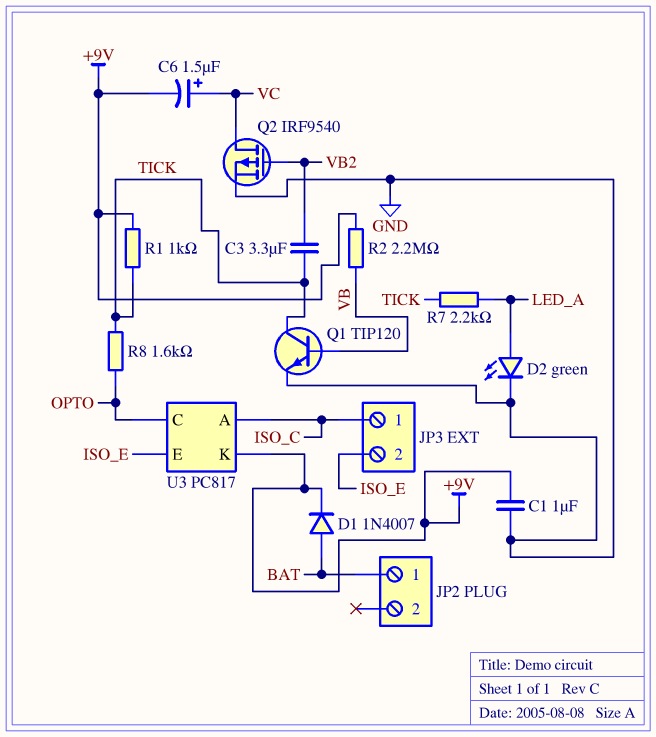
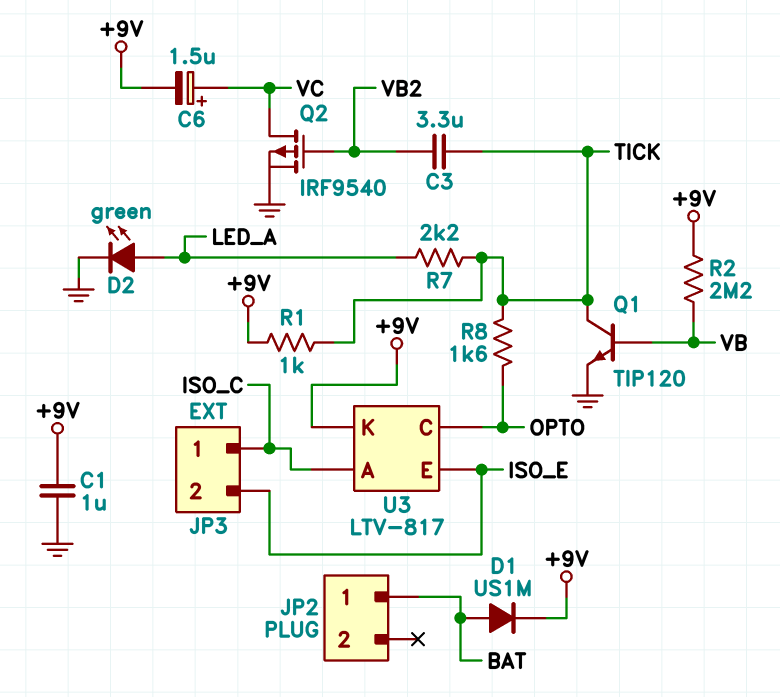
D1: diode 1N4007 (A BAT, K +9V) -> diode US1M (A BAT, K +9V)
U3: PC817 -> LTV-817

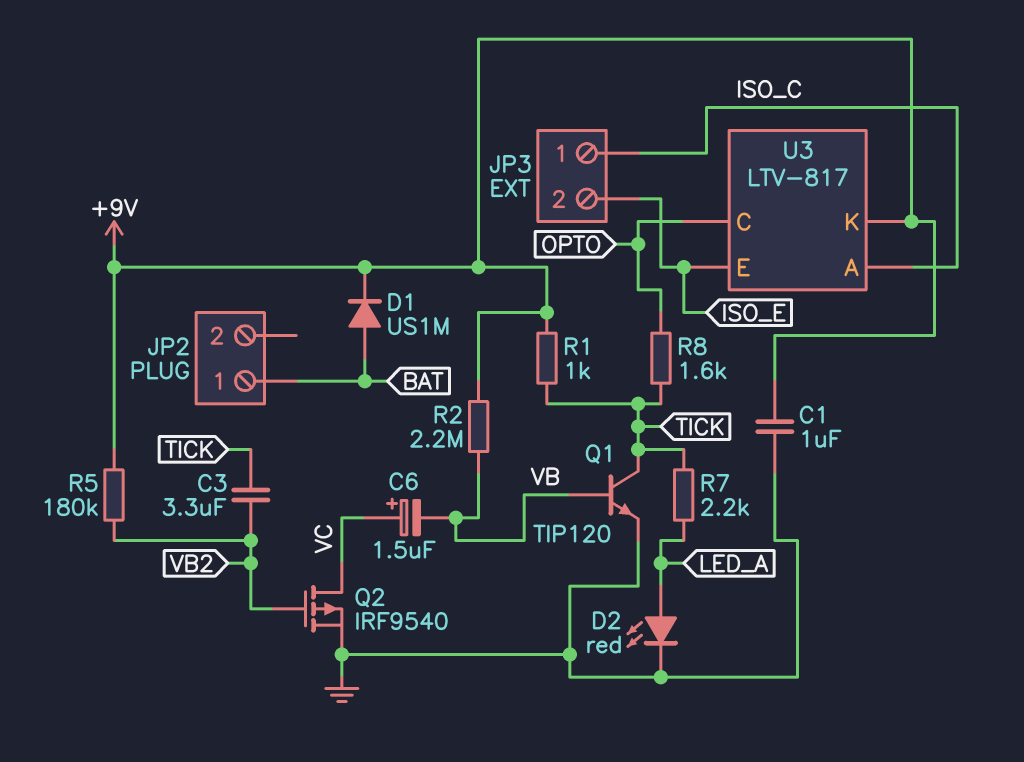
C6: 1.5uF (plus VC, minus +9V) -> 1.5uF (plus VC, minus VB)
D2: LED green (A LED_A, K GND) -> LED red (A LED_A, K GND)
R5: none -> 180k (+9V, VB2)

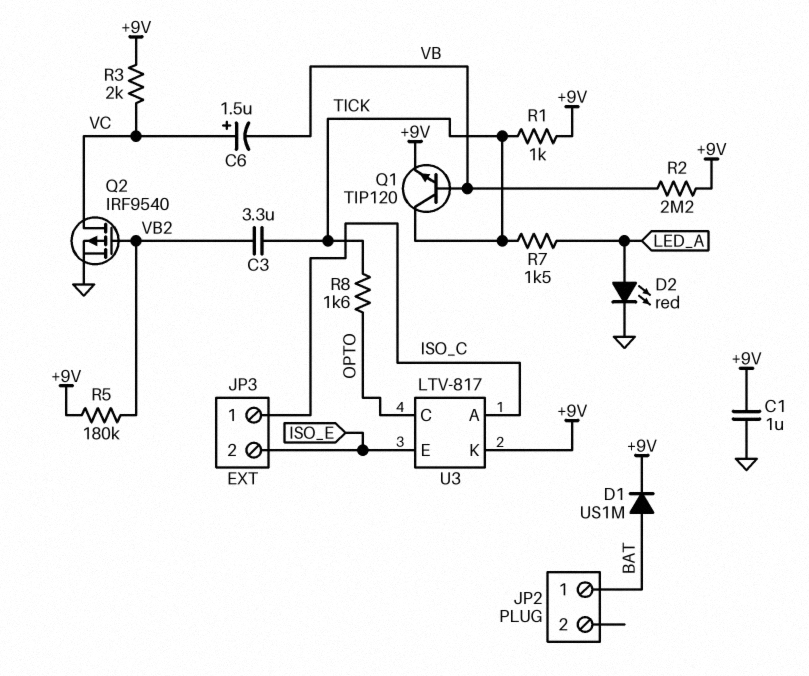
Q1: NPN TIP120 (B VB, C TICK, E GND) -> NPN TIP120 (B VB, C TICK, E +9V)
R3: none -> 2k (+9V, VC)
R7: 2.2k (LED_A, TICK) -> 1.5k (LED_A, TICK)

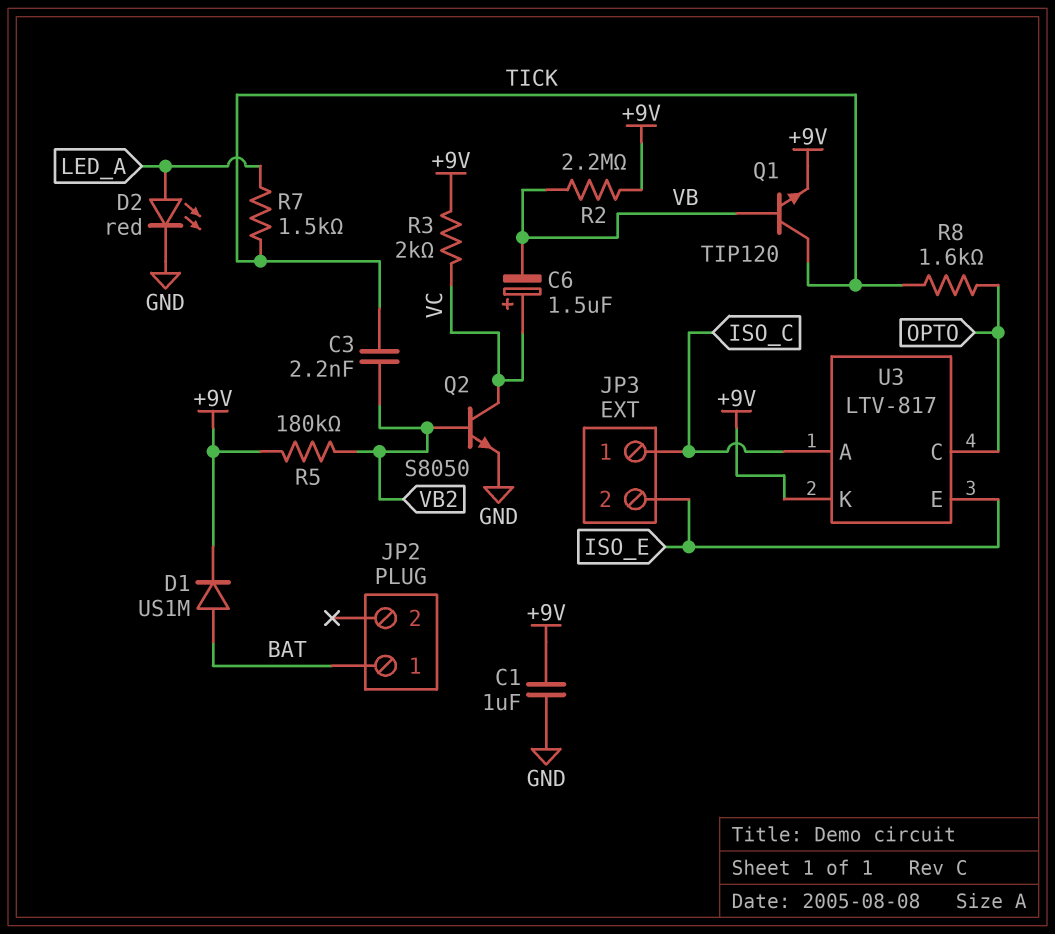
C3: 3.3uF (TICK, VB2) -> 2.2nF (TICK, VB2)
Q2: PMOS IRF9540 (G VB2, D VC, S GND) -> NPN S8050 (B VB2, C VC, E GND)
R1: 1k (+9V, TICK) -> none

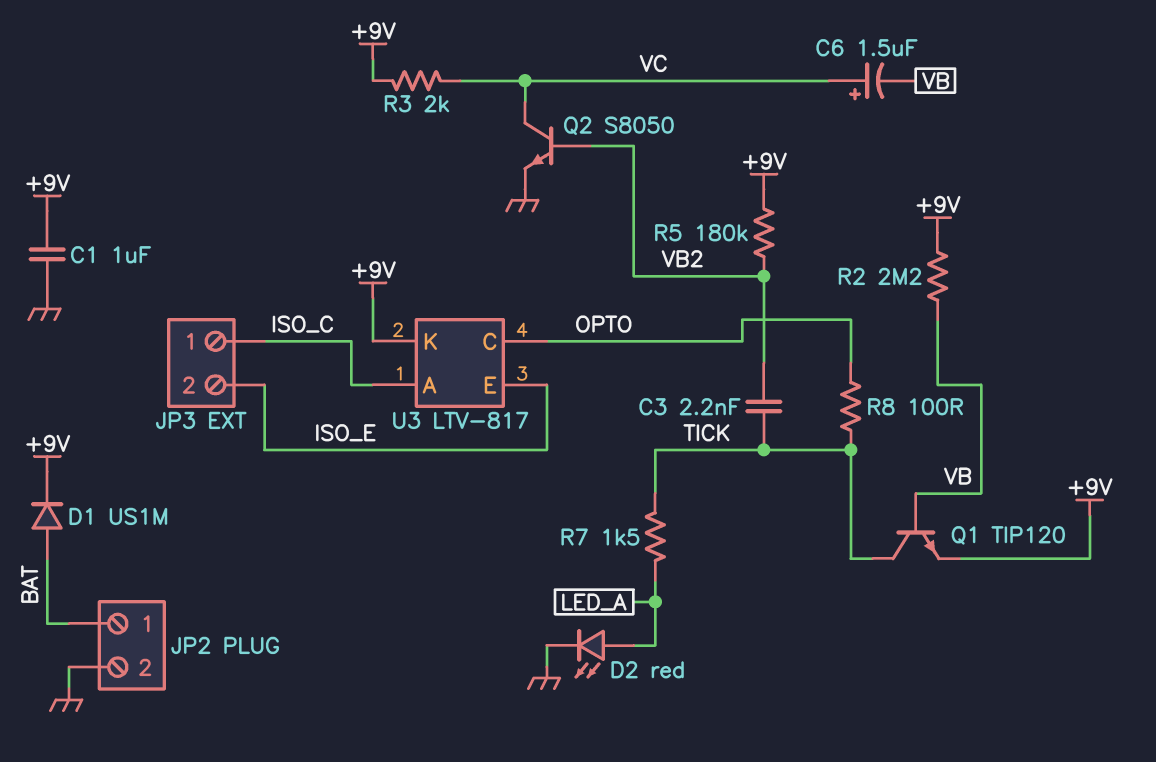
JP2 pin 2: none -> GND
R8: 1.6k (OPTO, TICK) -> 100 (OPTO, TICK)

